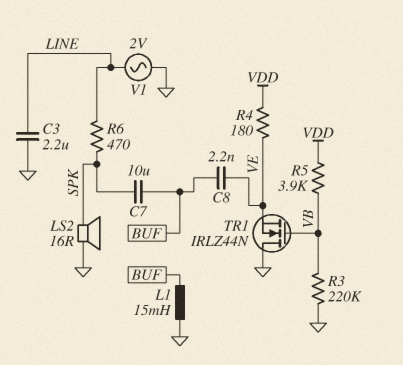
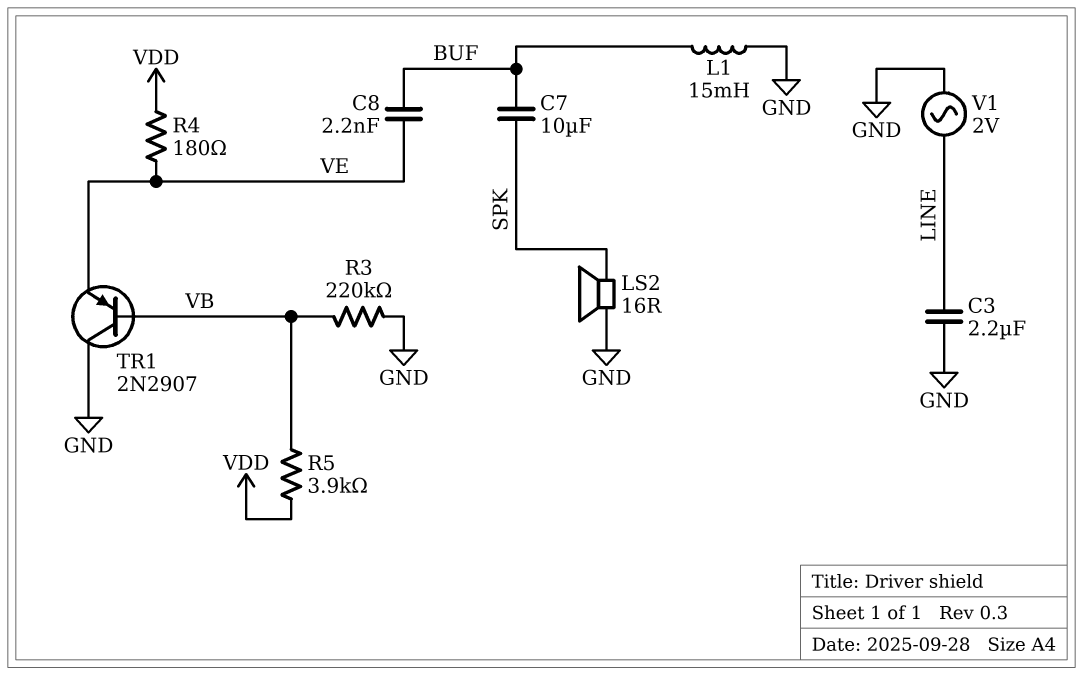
R6: 470 (LINE, SPK) -> none
TR1: NMOS IRLZ44N (G VB, D GND, S VE) -> PNP 2N2907 (B VB, C GND, E VE)

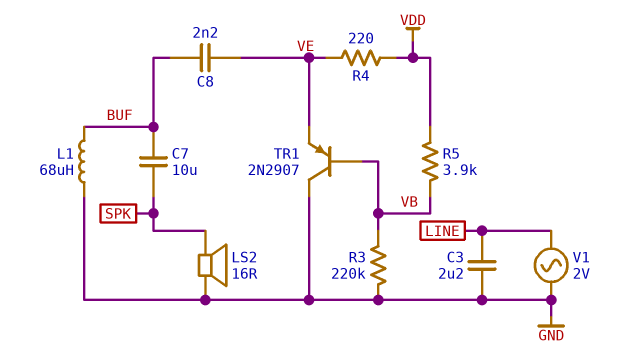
L1: 15mH (BUF, GND) -> 68uH (BUF, GND)
R4: 180 (VDD, VE) -> 220 (VDD, VE)

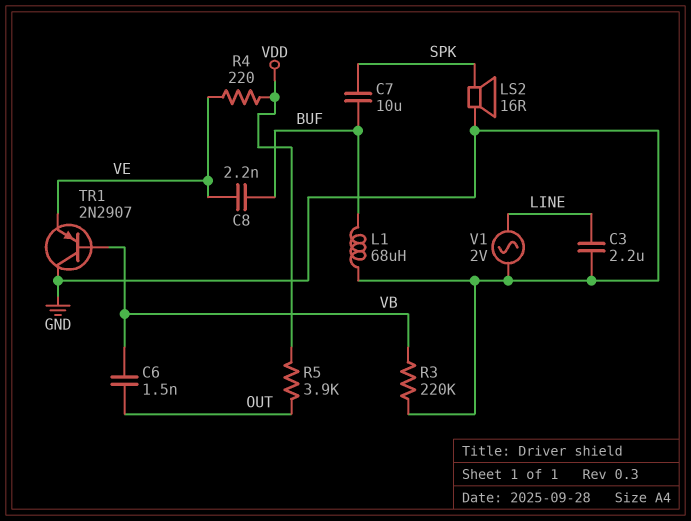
C6: none -> 1.5nF (OUT, VB)
R5: 3.9k (VB, VDD) -> 3.9k (OUT, VDD)

